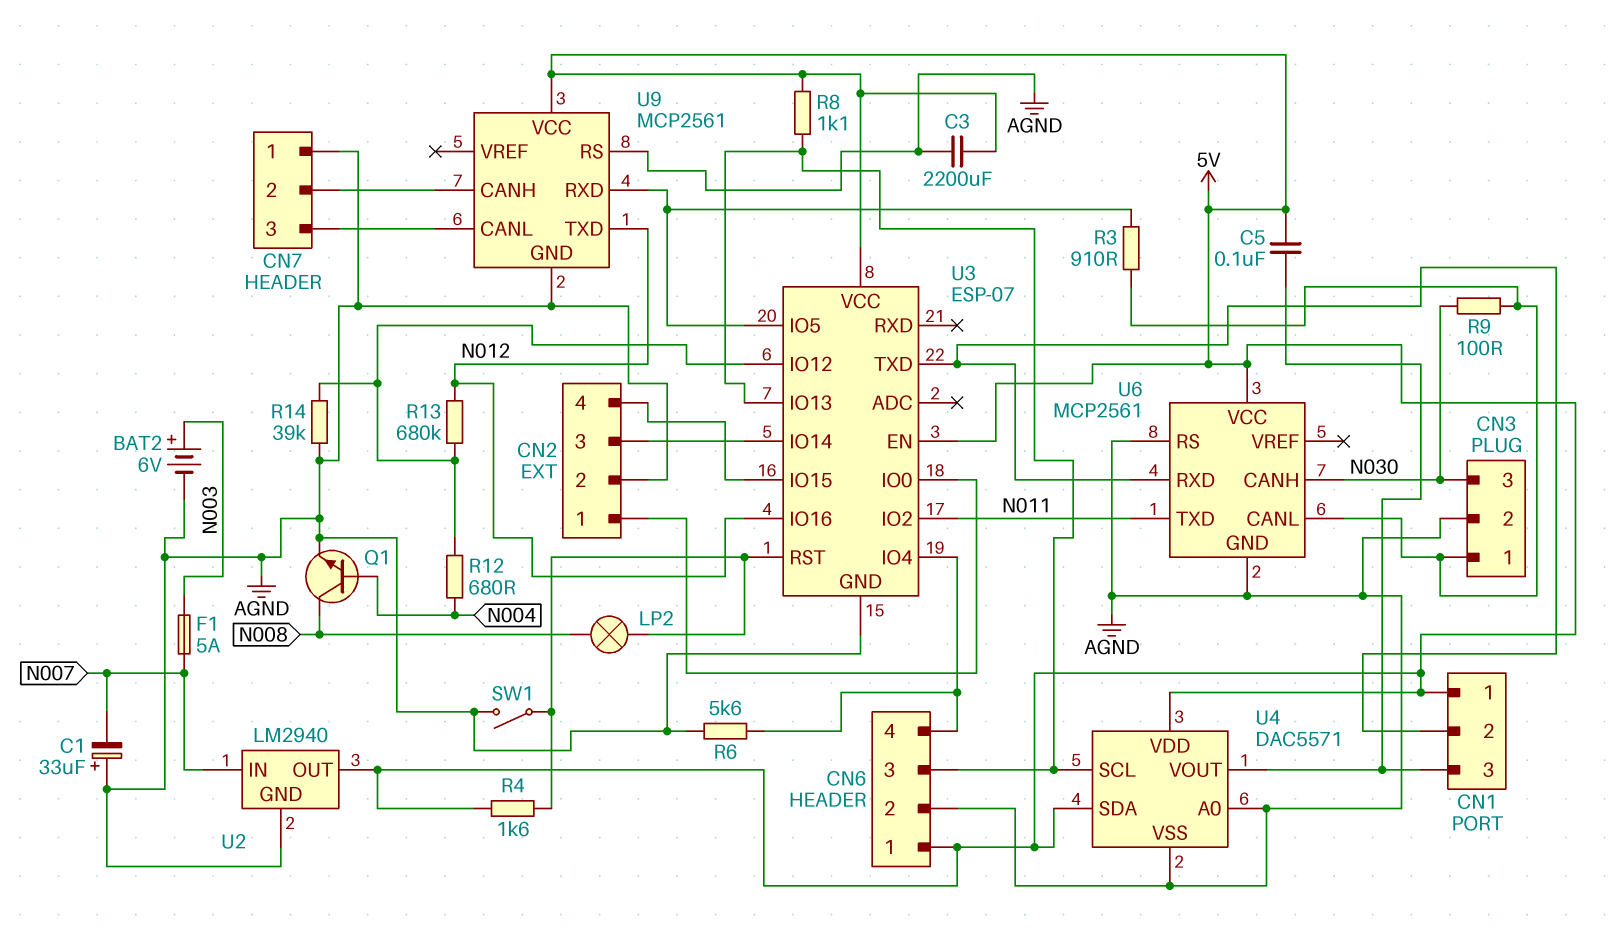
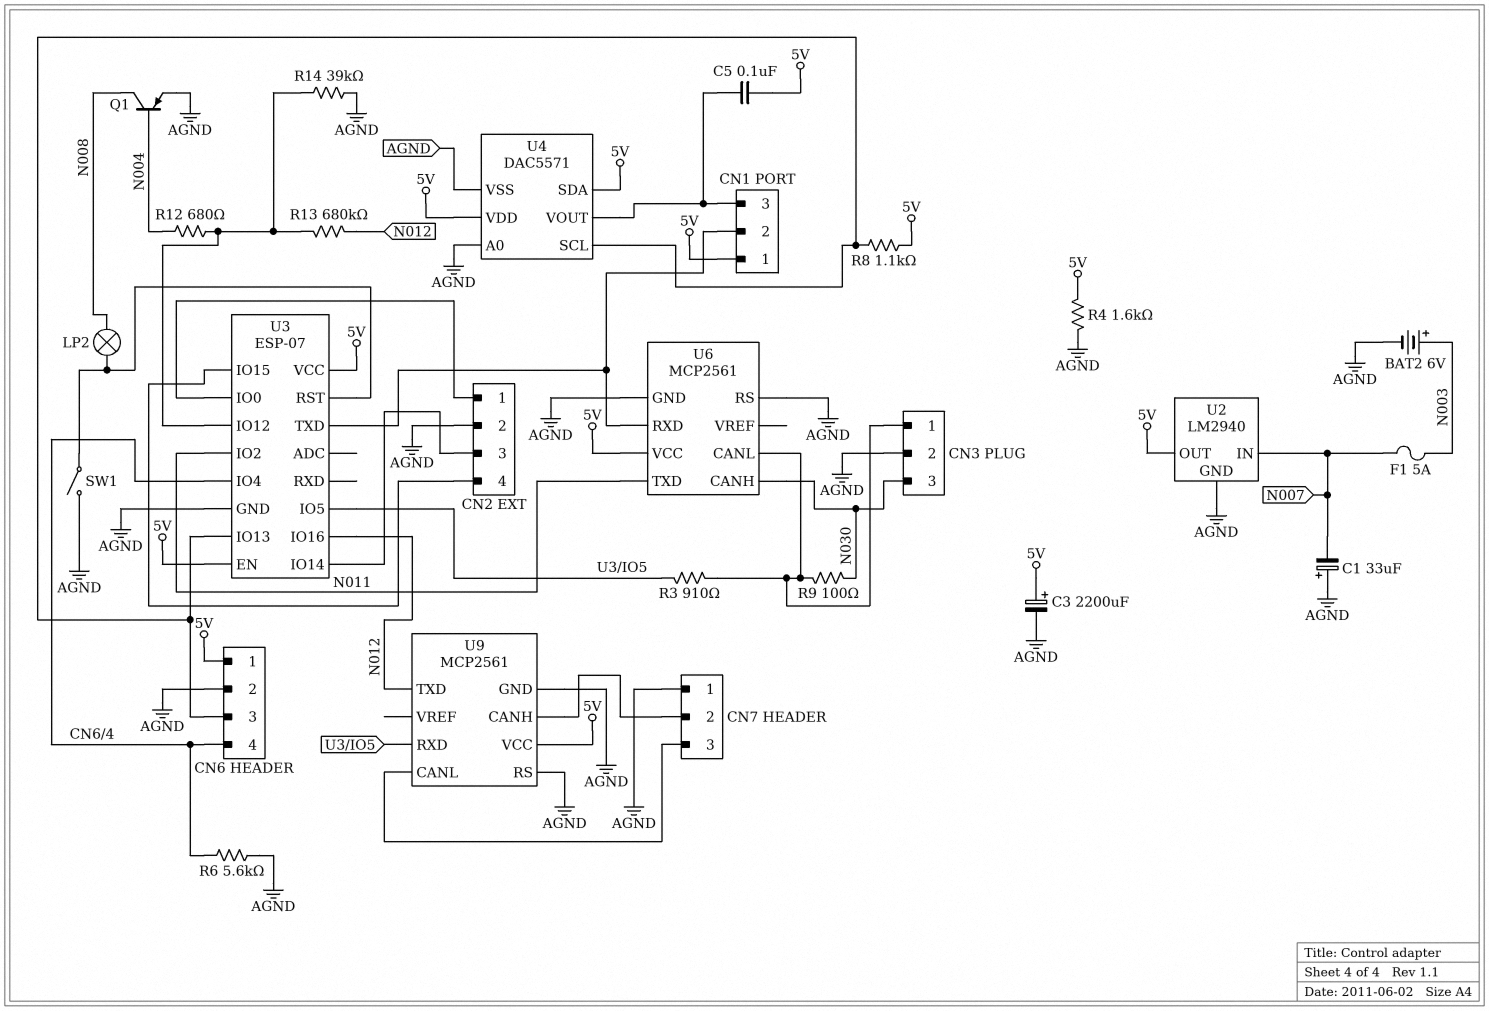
C3: 2200uF (5V, AGND) -> 2200uF (plus 5V, minus AGND)
Q1: NPN (B N004, C N008, E AGND) -> PNP (B N004, C N008, E AGND)
R4: 1.6k (5V, U3/RST) -> 1.6k (5V, AGND)

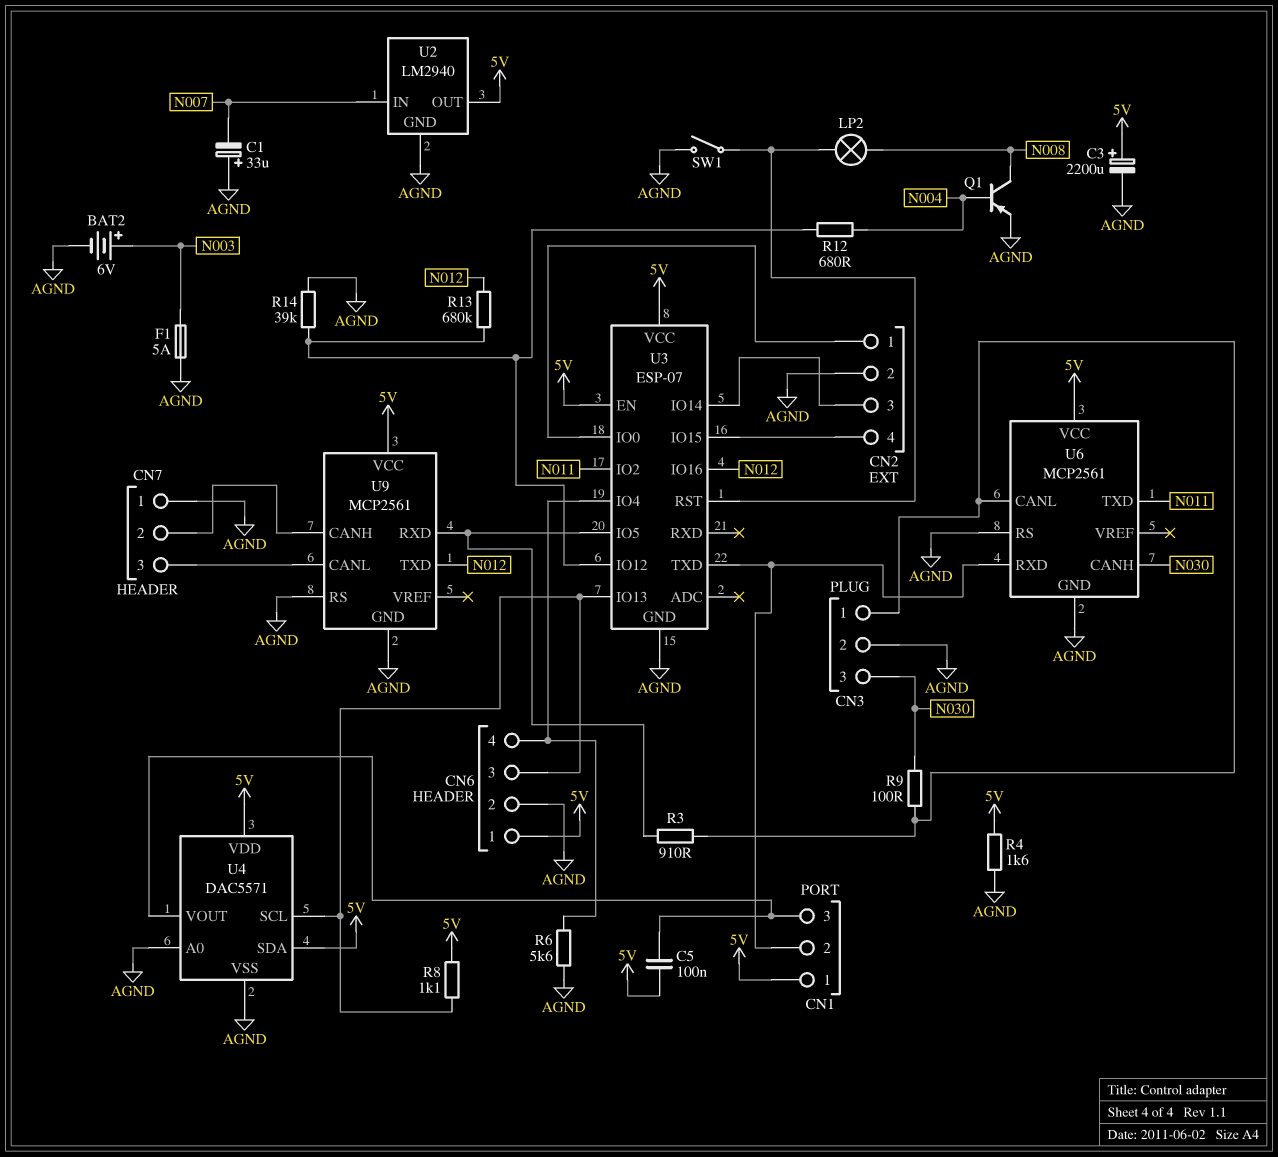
F1: 5A (N003, N007) -> 5A (AGND, N003)

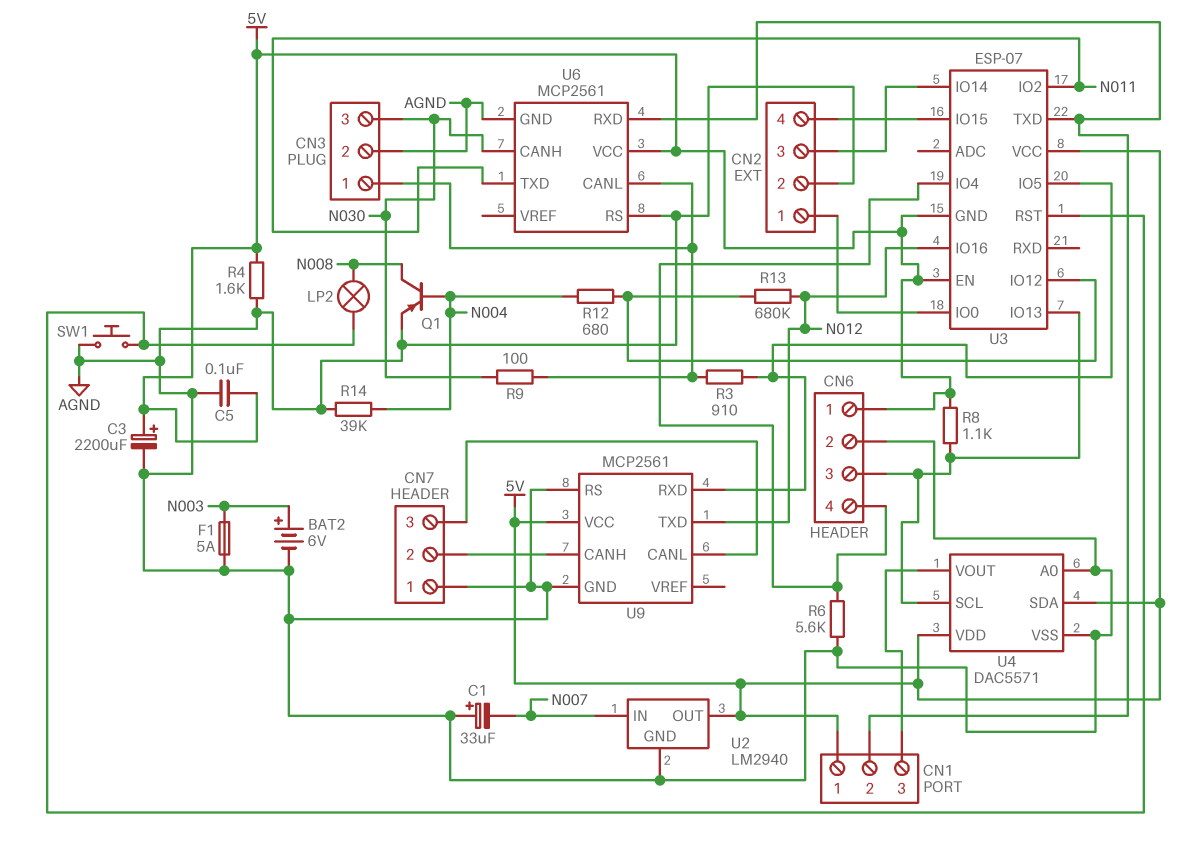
C5: 100nF (5V, CN1/3) -> 100nF (5V, AGND)
R14: 39k (AGND, U3/IO12) -> 39k (AGND, N004)
SW1: switch (AGND, U3/RST) -> button (AGND, U3/RST)
U3 pin GND: AGND -> 5V

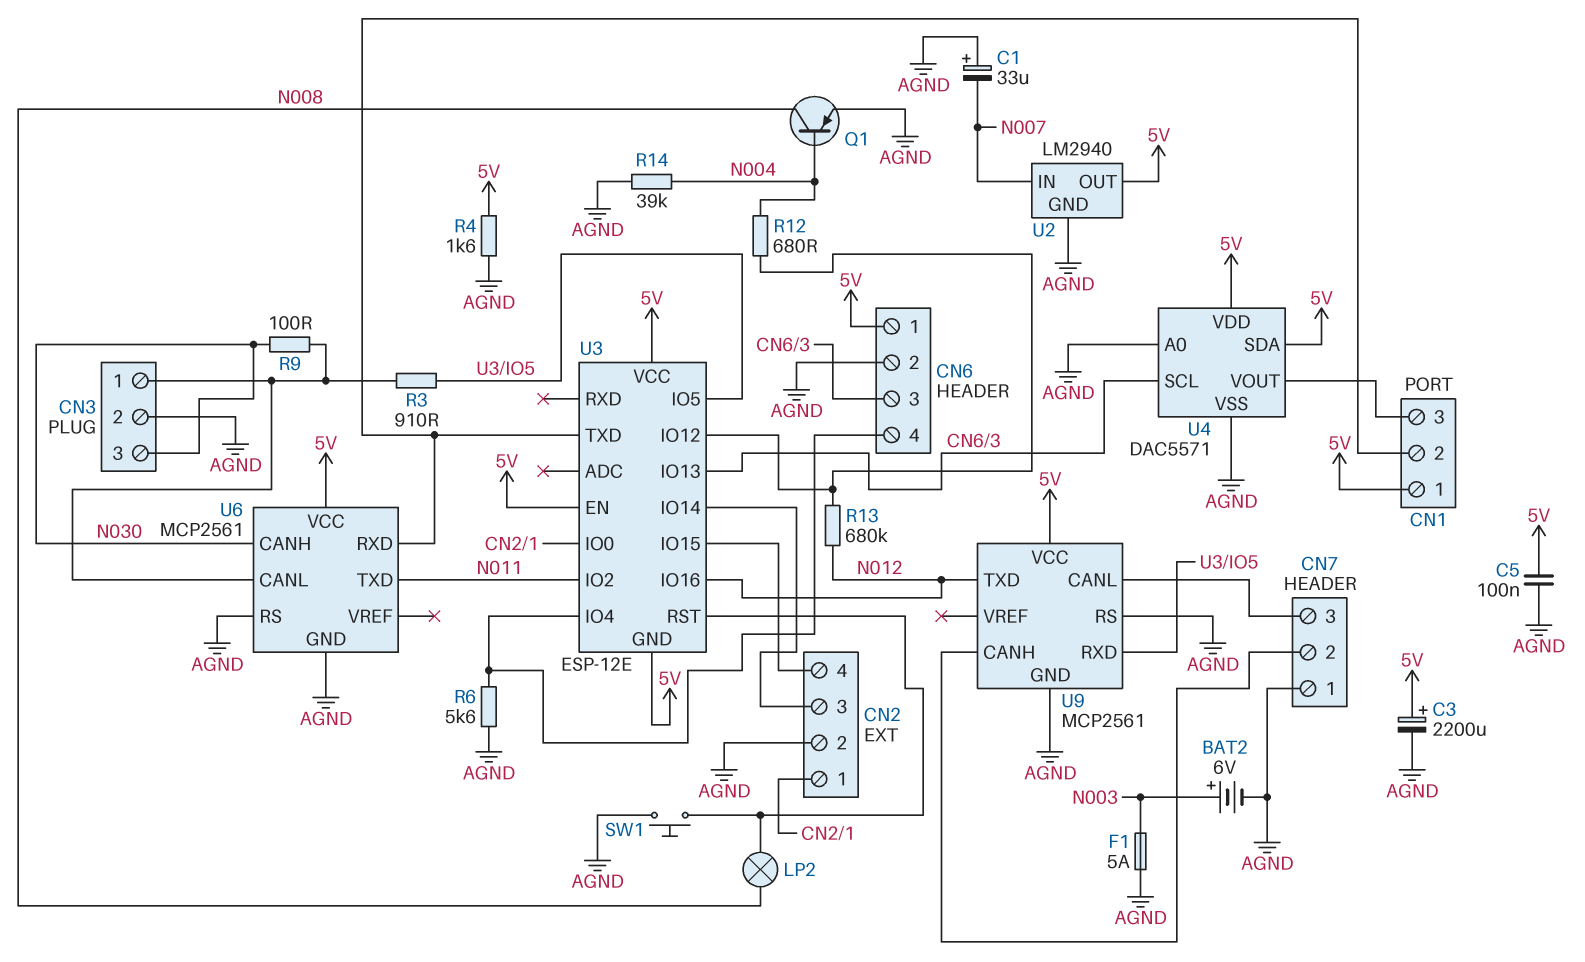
R8: 1.1k (5V, CN6/3) -> none
U3: ESP-07 -> ESP-12E

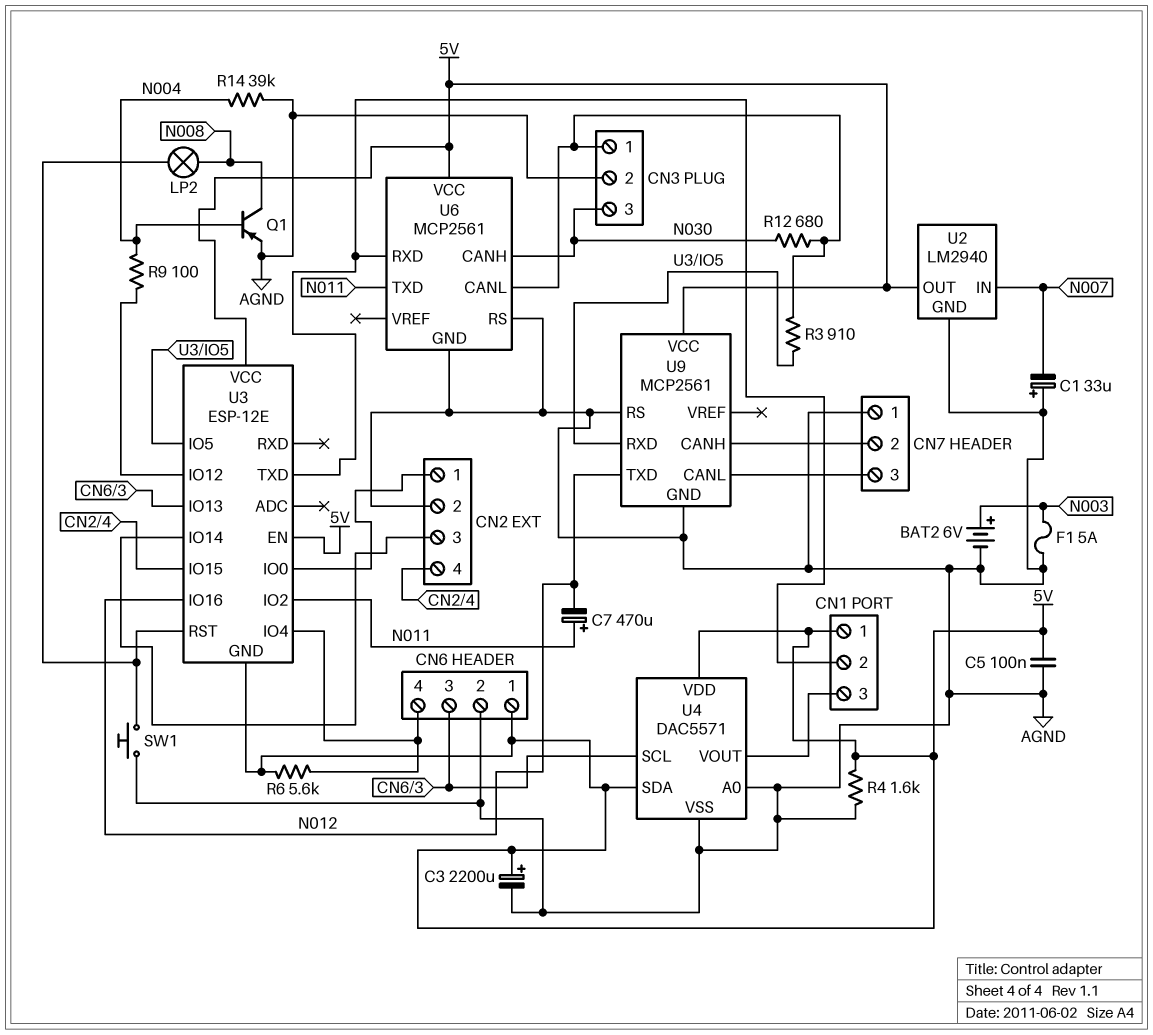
C7: none -> 470uF (plus N011, minus N012)
R6: 5.6k (AGND, CN6/4) -> 5.6k (5V, CN6/4)
R9: 100 (CN3/1, N030) -> 100 (N004, U3/IO12)
R12: 680 (N004, U3/IO12) -> 680 (CN3/1, N030)
R13: 680k (N012, U3/IO12) -> none

